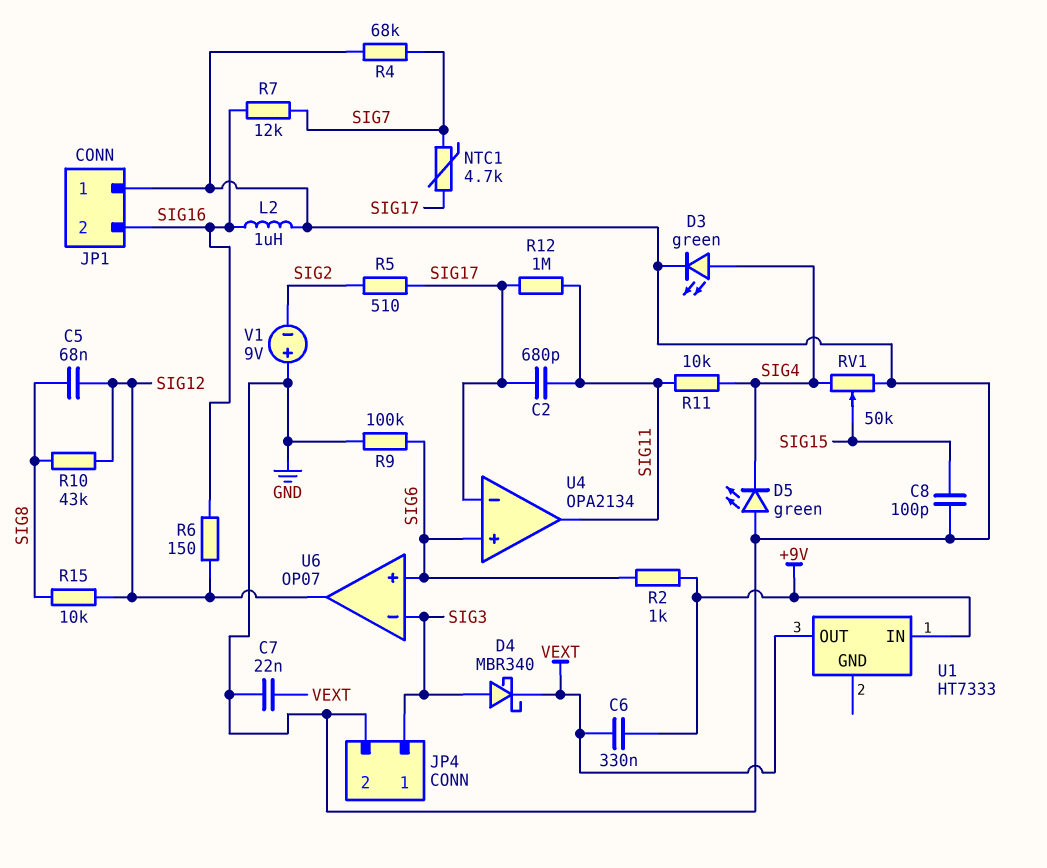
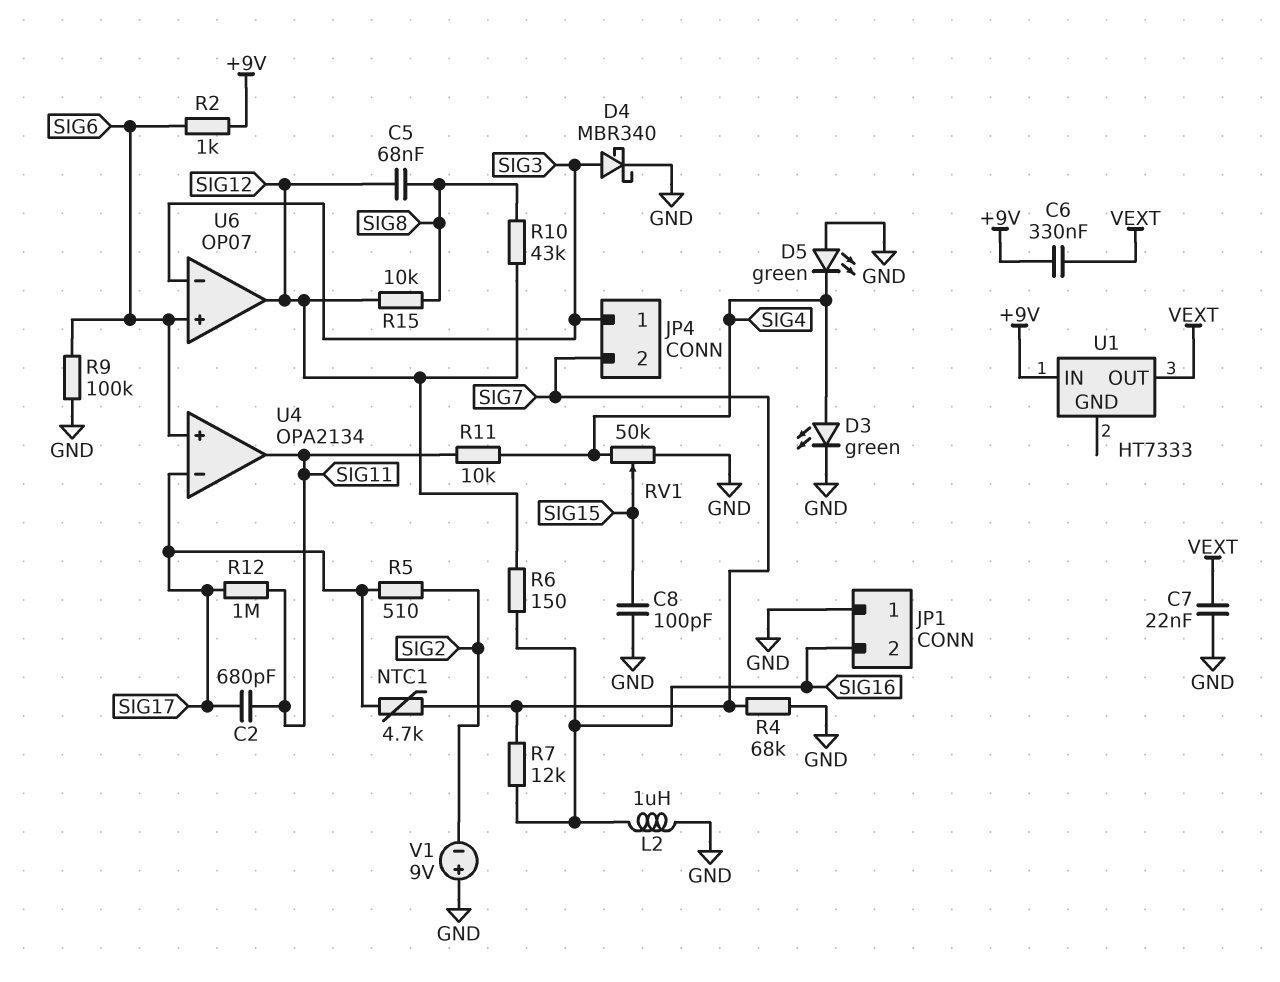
D4: schottky MBR340 (A SIG3, K VEXT) -> schottky MBR340 (A SIG3, K GND)
JP4 pin 2: GND -> SIG7

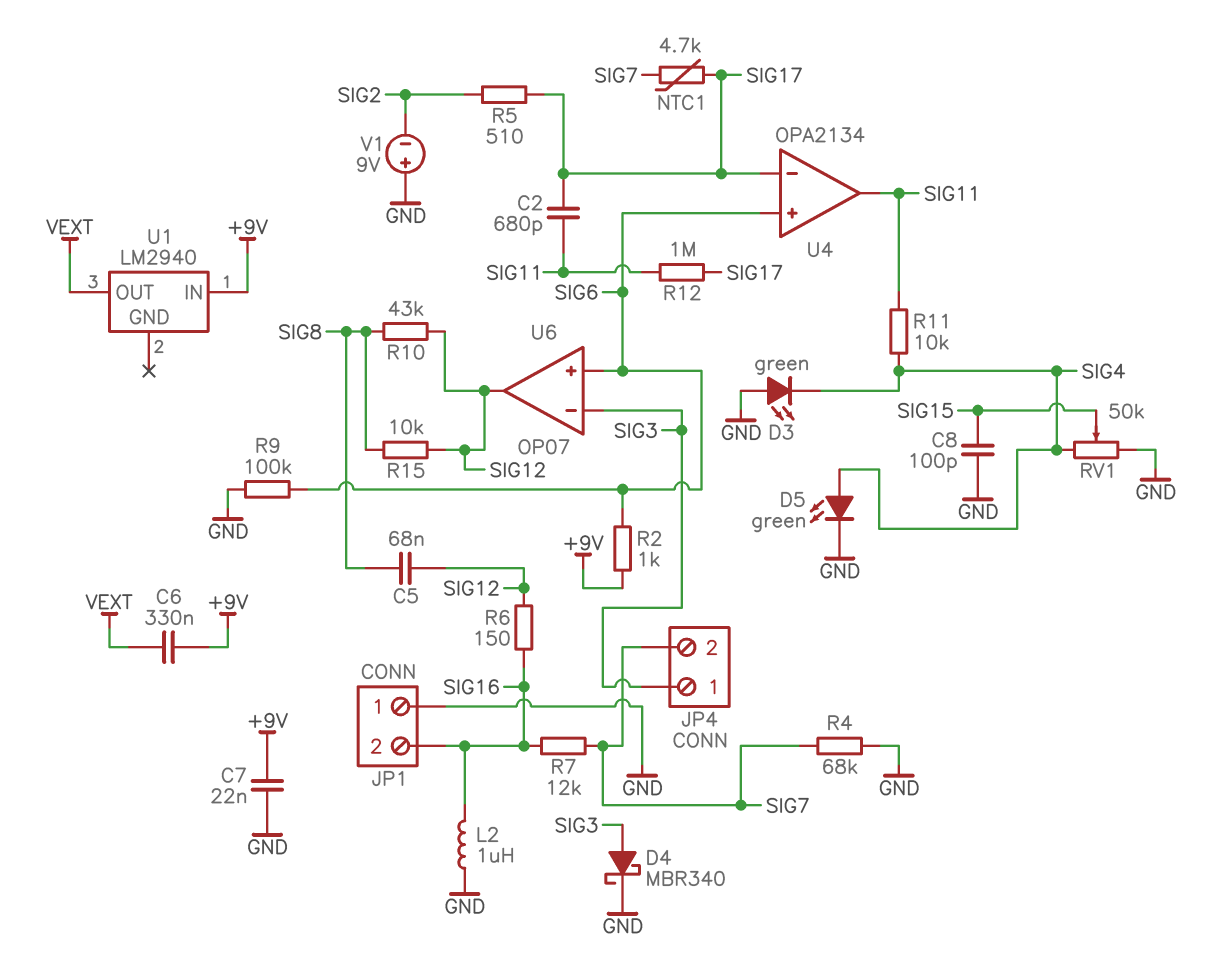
C7: 22nF (GND, VEXT) -> 22nF (+9V, GND)
D3: LED green (A SIG4, K GND) -> LED green (A GND, K SIG4)
D5: LED green (A GND, K SIG4) -> LED green (A SIG4, K GND)
U1: HT7333 -> LM2940

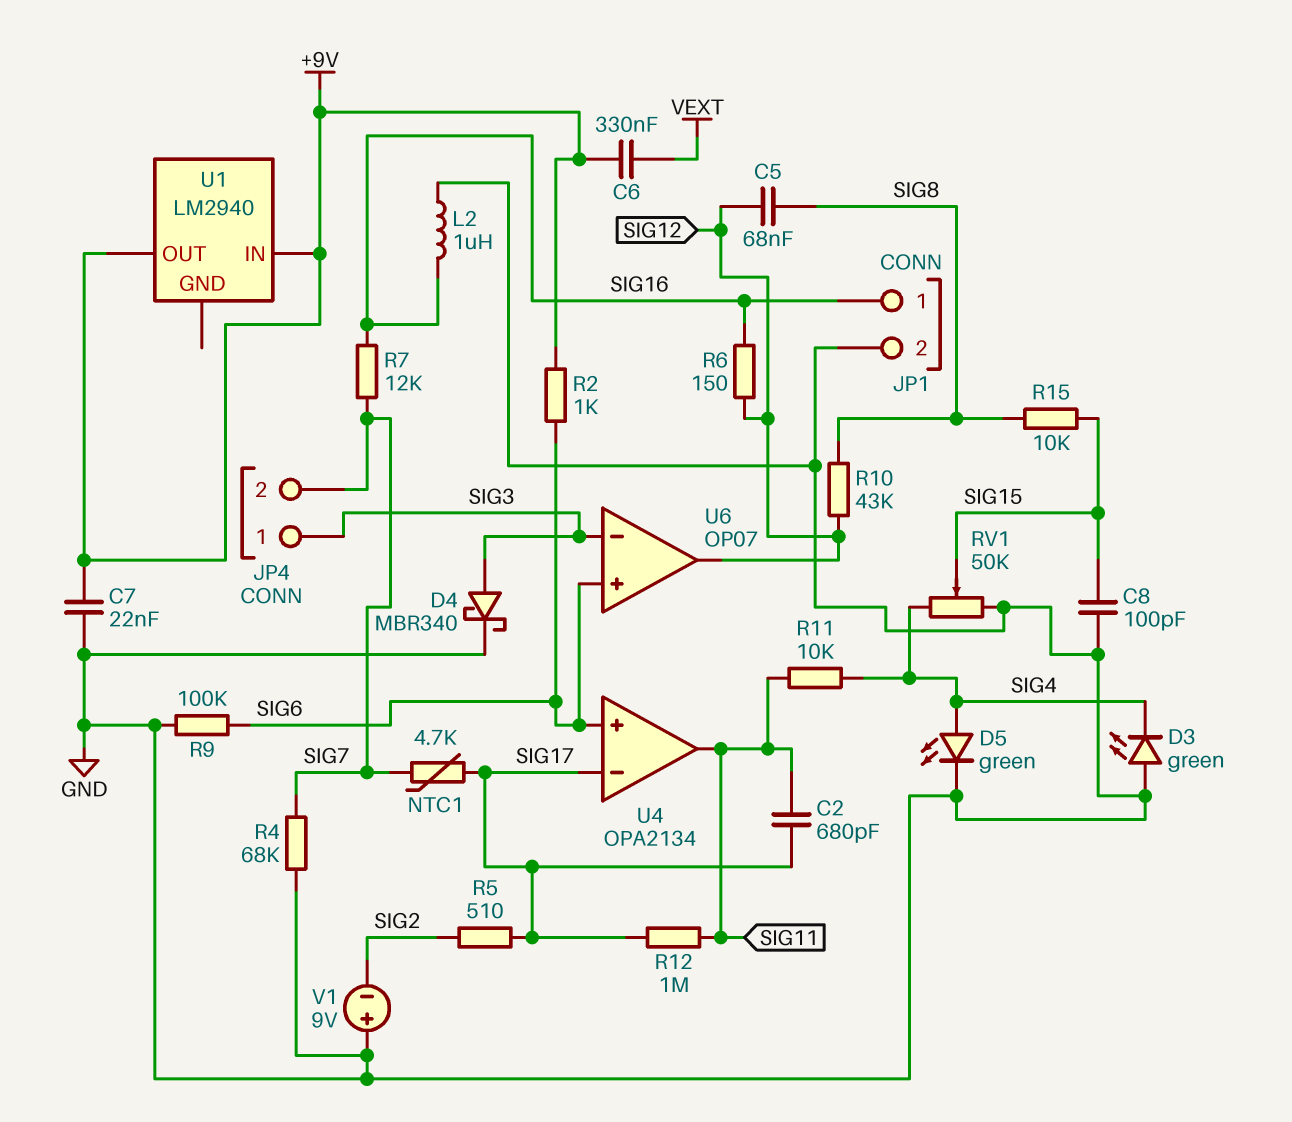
JP1 pin 1: GND -> SIG16
JP1 pin 2: SIG16 -> GND
R15: 10k (SIG8, SIG12) -> 10k (SIG8, SIG15)
U1 pin OUT: VEXT -> +9V

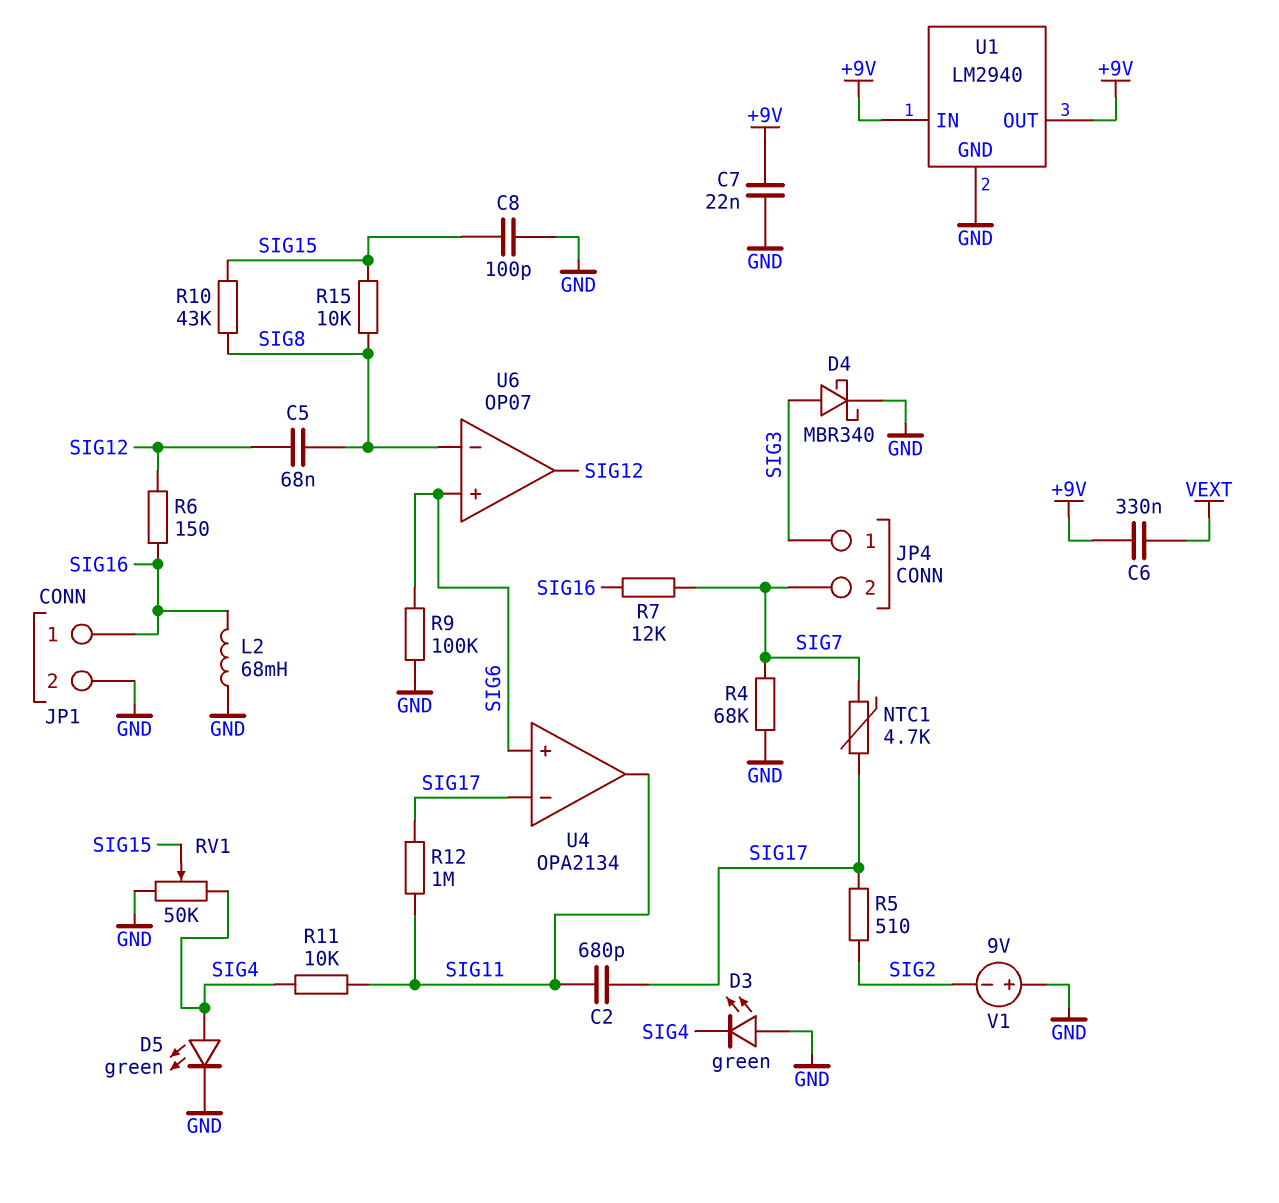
L2: 1uH (GND, SIG16) -> 68mH (GND, SIG16)
R2: 1k (+9V, SIG6) -> none
R10: 43k (SIG8, SIG12) -> 43k (SIG8, SIG15)
U1 pin GND: none -> GND
U6 pin in-: SIG3 -> SIG8

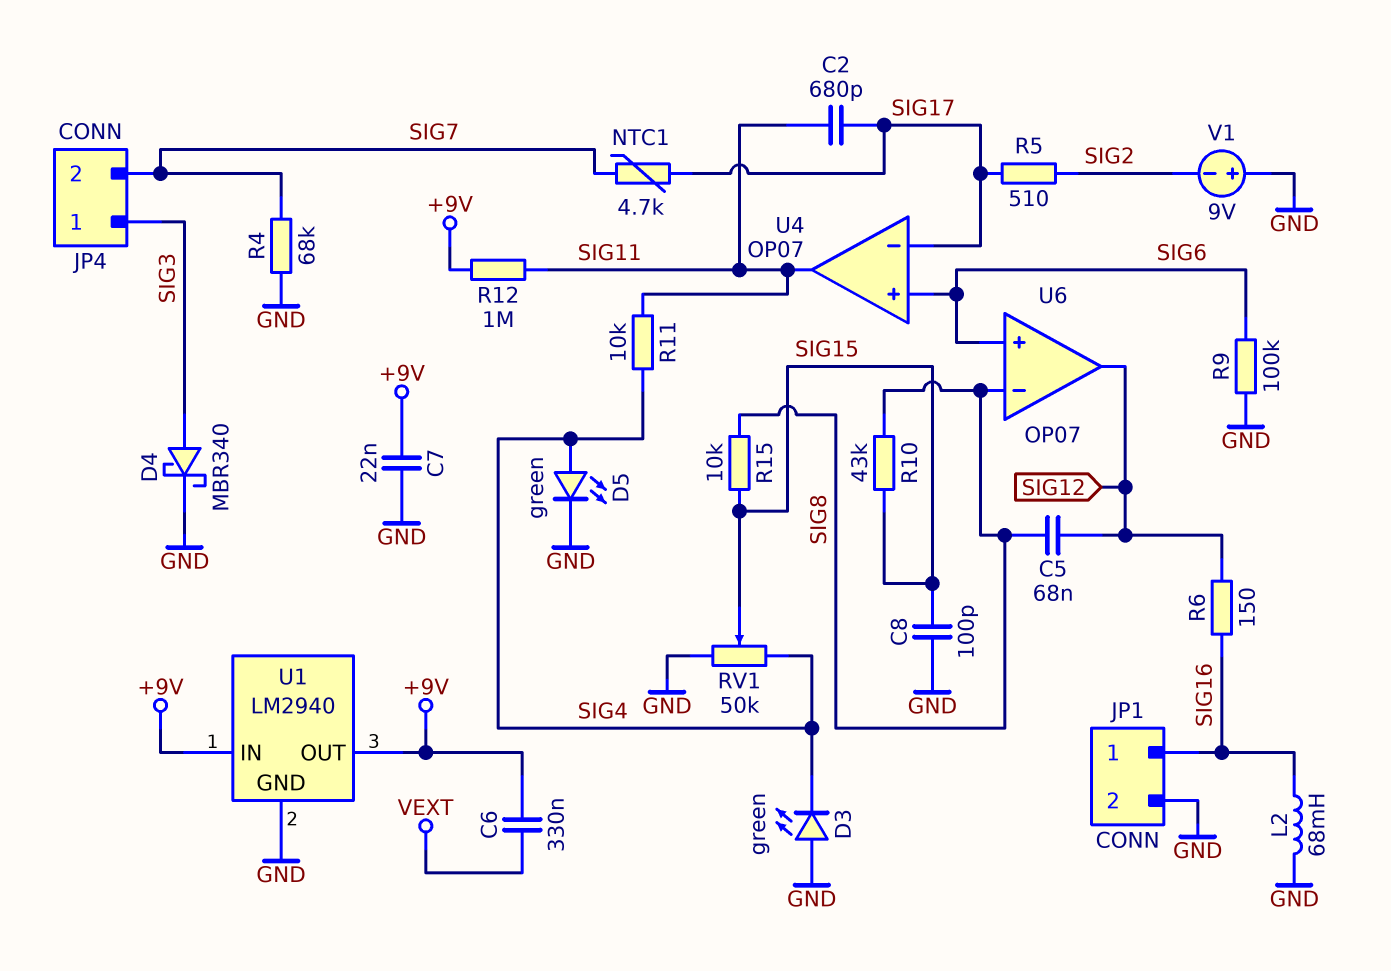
R7: 12k (SIG7, SIG16) -> none
R12: 1M (SIG11, SIG17) -> 1M (+9V, SIG11)
U4: OPA2134 -> OP07

